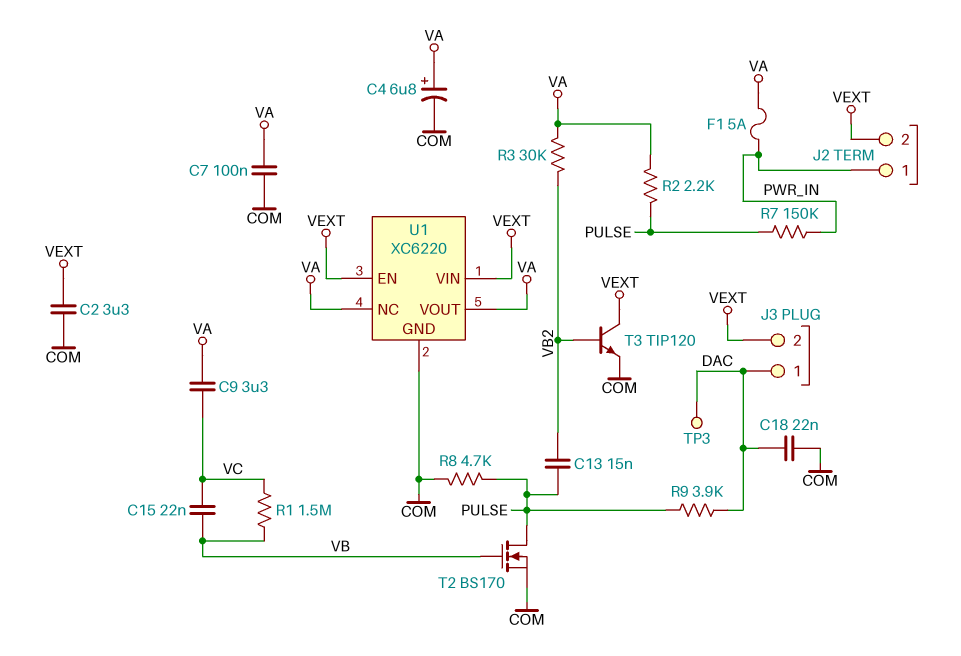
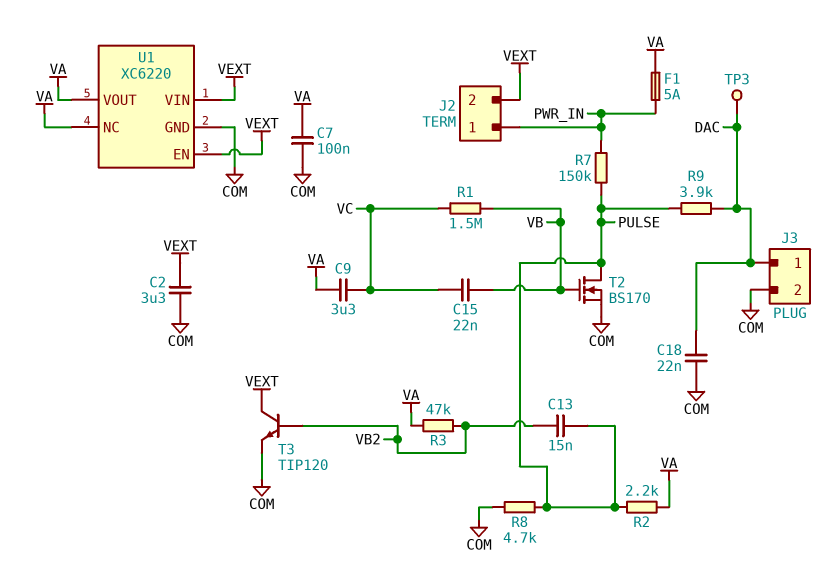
C4: 6.8uF (plus VA, minus COM) -> none
J3 pin 2: VEXT -> COM
R3: 30k (VA, VB2) -> 47k (VA, VB2)

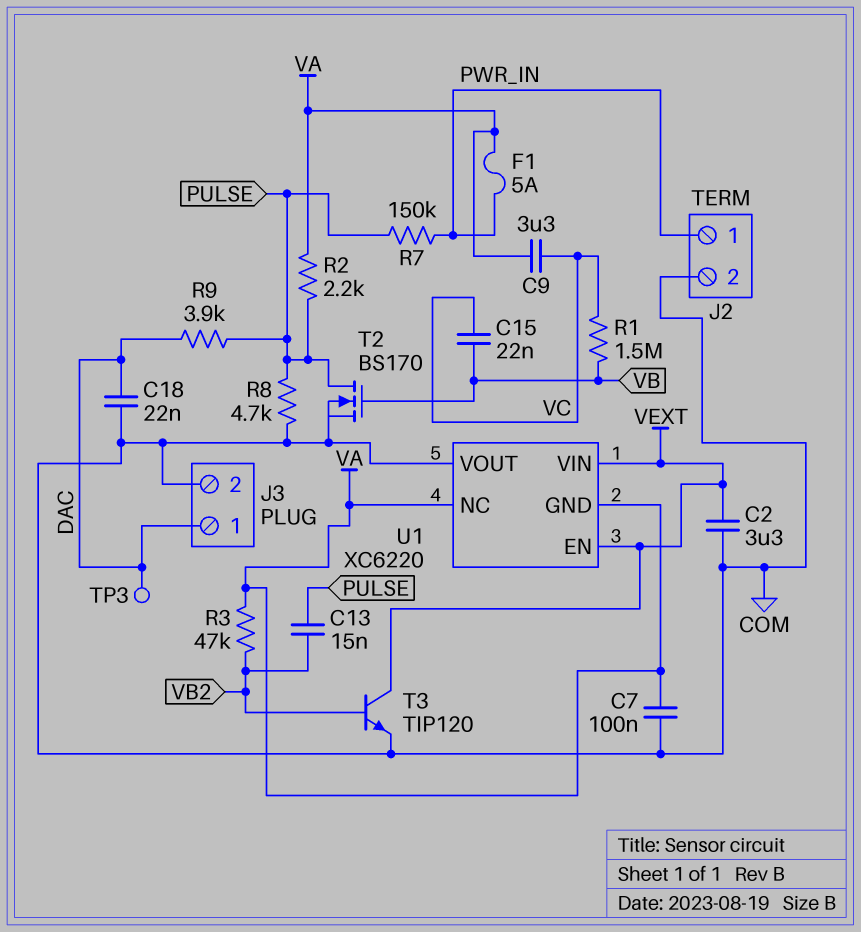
J2 pin 2: VEXT -> COM
U1 pin GND: COM -> VA
U1 pin VOUT: VA -> COM

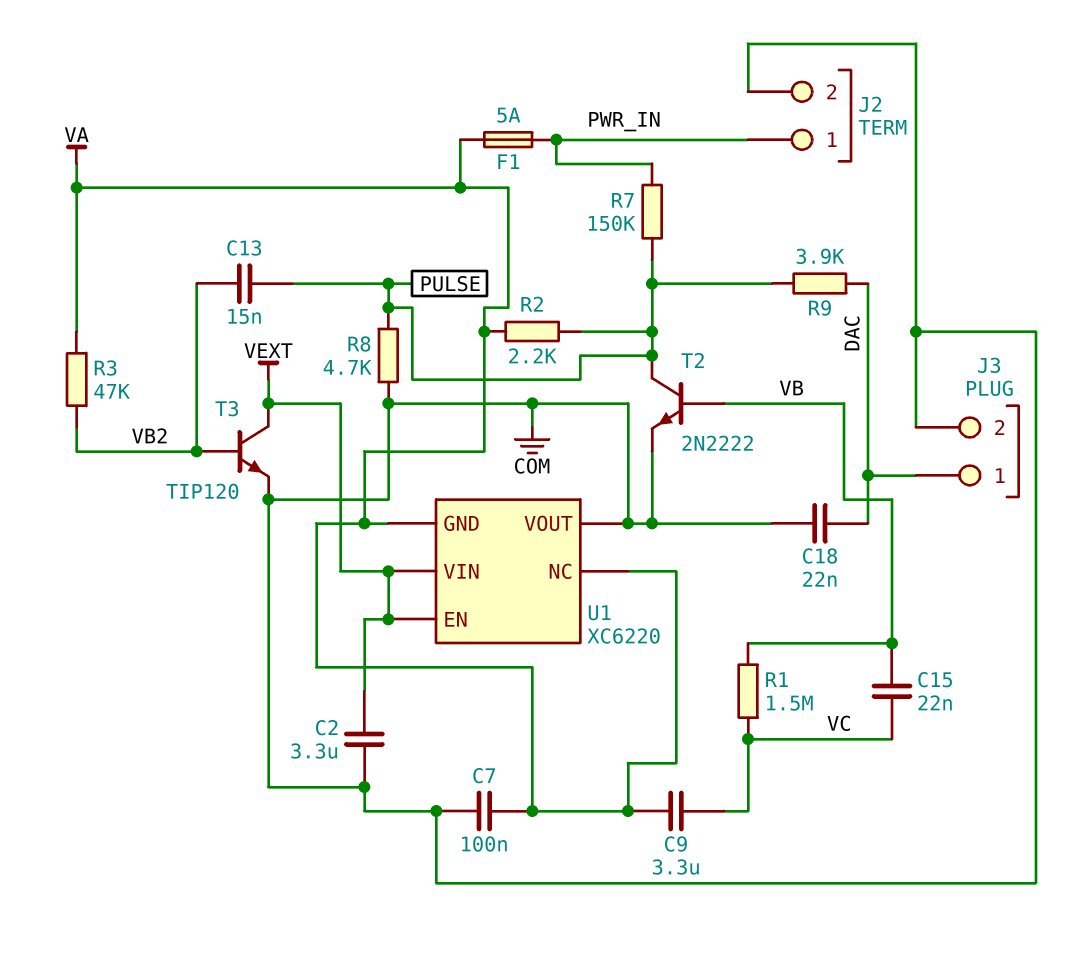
T2: NMOS BS170 (G VB, D PULSE, S COM) -> NPN 2N2222 (B VB, C PULSE, E COM)
TP3: test point (DAC) -> none

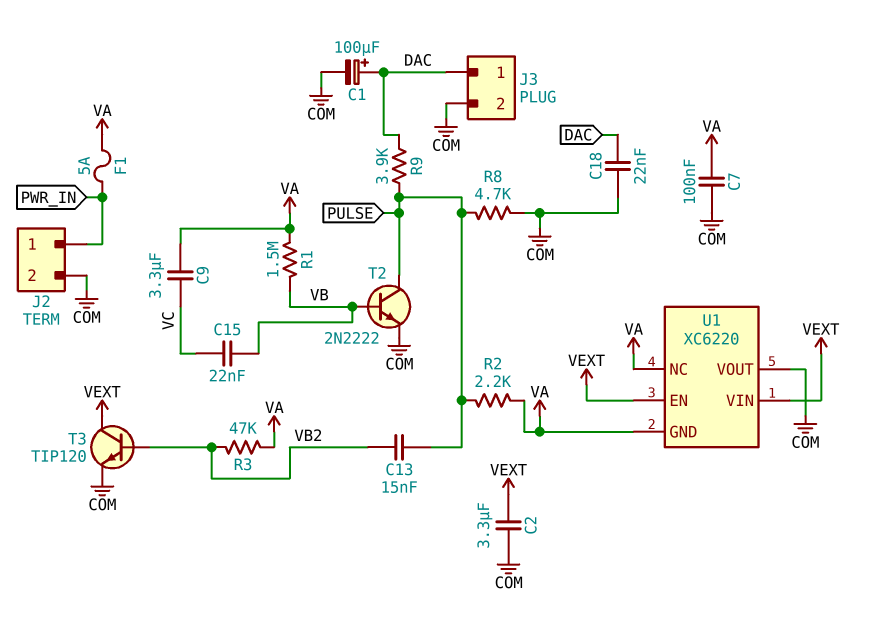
C1: none -> 100uF (plus DAC, minus COM)
R1: 1.5M (VB, VC) -> 1.5M (VA, VB)
R7: 150k (PULSE, PWR_IN) -> none

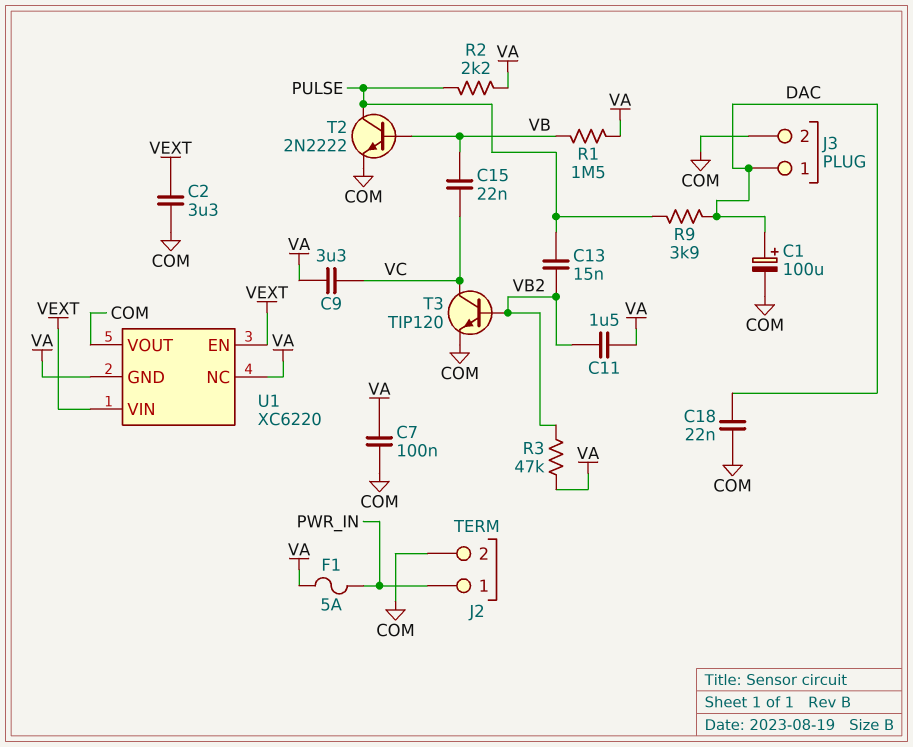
C11: none -> 1.5uF (VA, VB2)
R8: 4.7k (COM, PULSE) -> none
T3: NPN TIP120 (B VB2, C VEXT, E COM) -> NPN TIP120 (B VB2, C VC, E COM)

